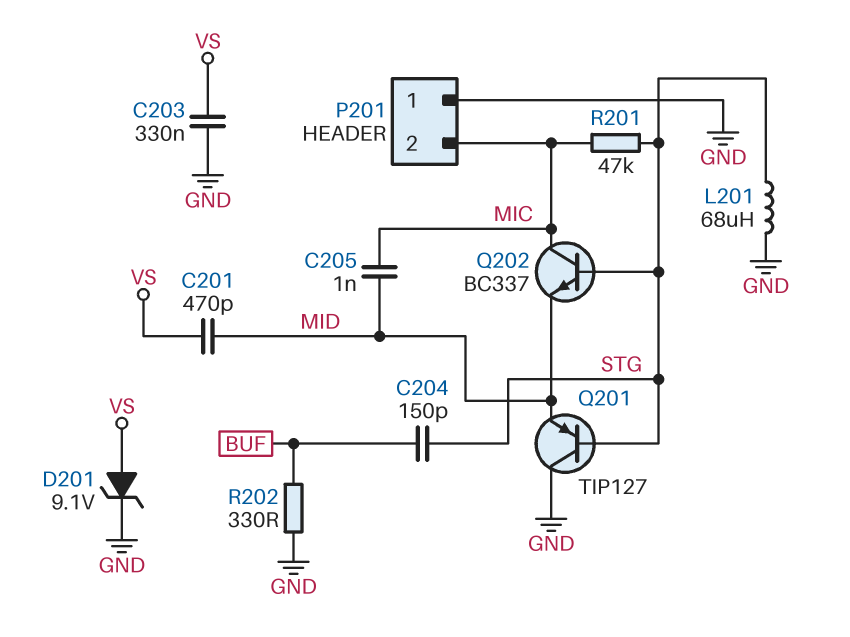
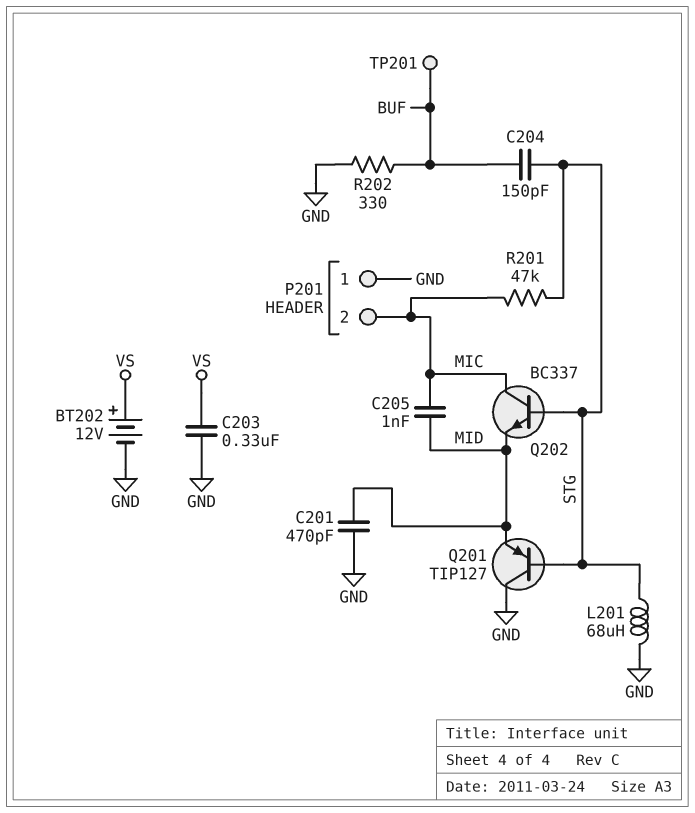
BT202: none -> 12V (plus VS, minus GND)
C201: 470pF (MID, VS) -> 470pF (GND, MID)
D201: zener 9.1V (A VS, K GND) -> none
TP201: none -> test point (BUF)

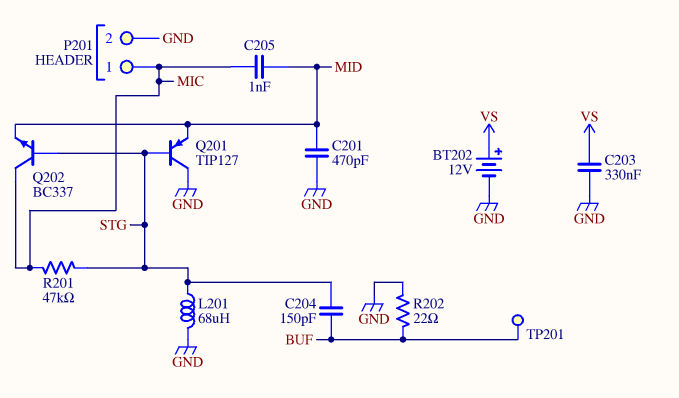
P201 pin 1: GND -> MIC
P201 pin 2: MIC -> GND
R202: 330 (BUF, GND) -> 22 (BUF, GND)

